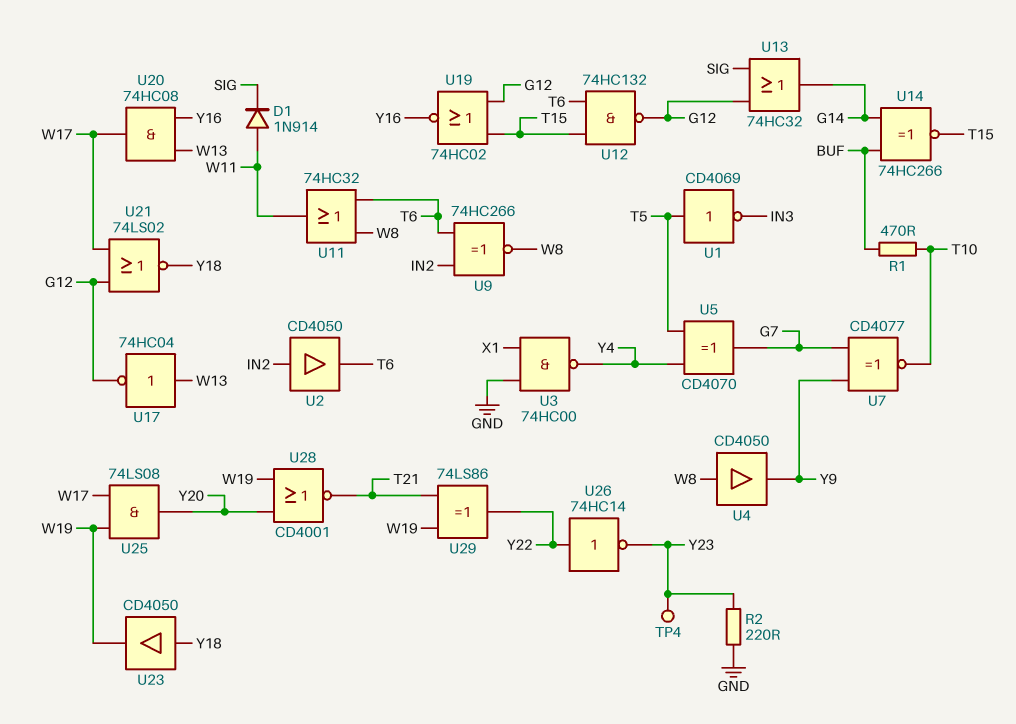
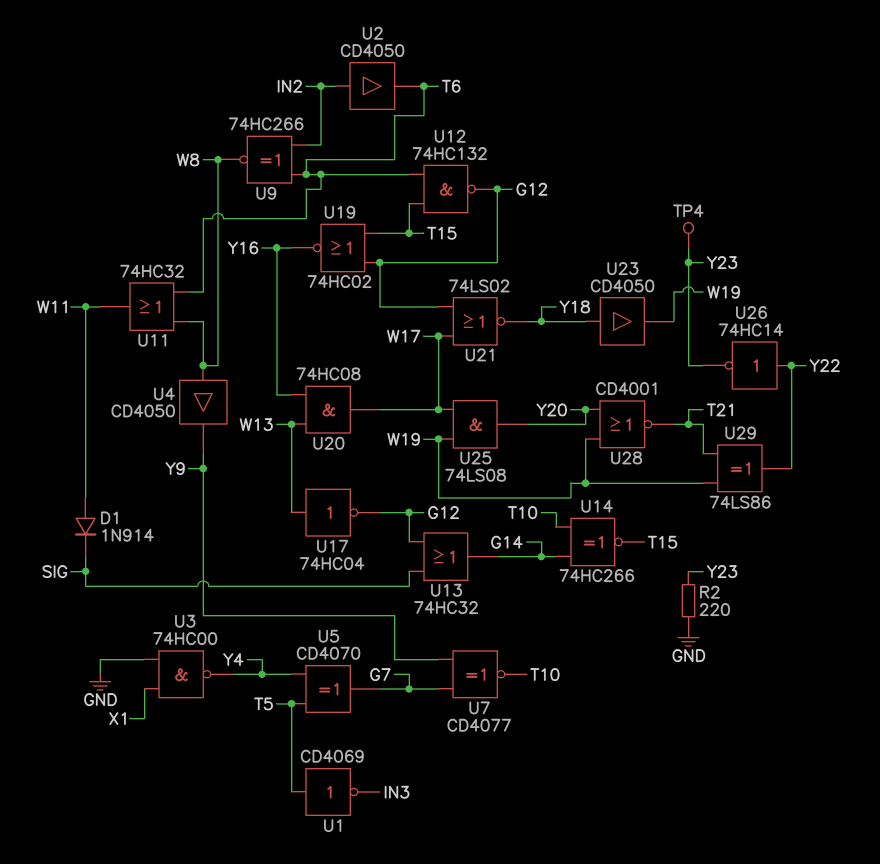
R1: 470 (BUF, T10) -> none
U14: XNOR 74HC266 (in BUF, in G14, out T15) -> XNOR 74HC266 (in G14, in T10, out T15)

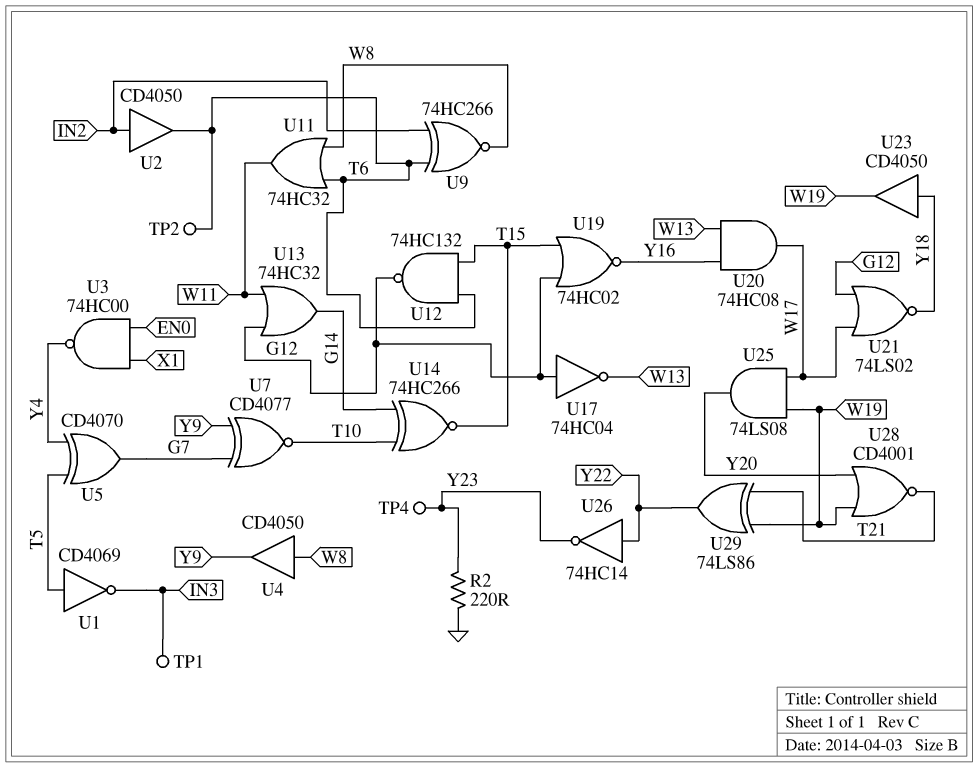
D1: diode 1N914 (A W11, K SIG) -> none
TP1: none -> test point (IN3)
TP2: none -> test point (T6)
U3: NAND 74HC00 (in GND, in X1, out Y4) -> NAND 74HC00 (in EN0, in X1, out Y4)
U13: OR 74HC32 (in G12, in SIG, out G14) -> OR 74HC32 (in G12, in W11, out G14)
U17: NOT 74HC04 (in W13, out G12) -> NOT 74HC04 (in G12, out W13)

